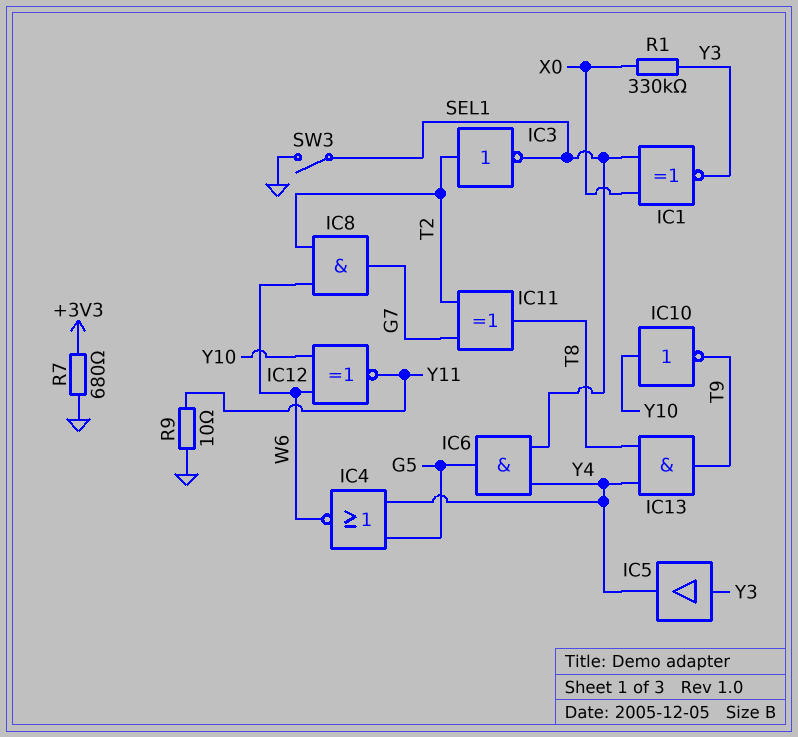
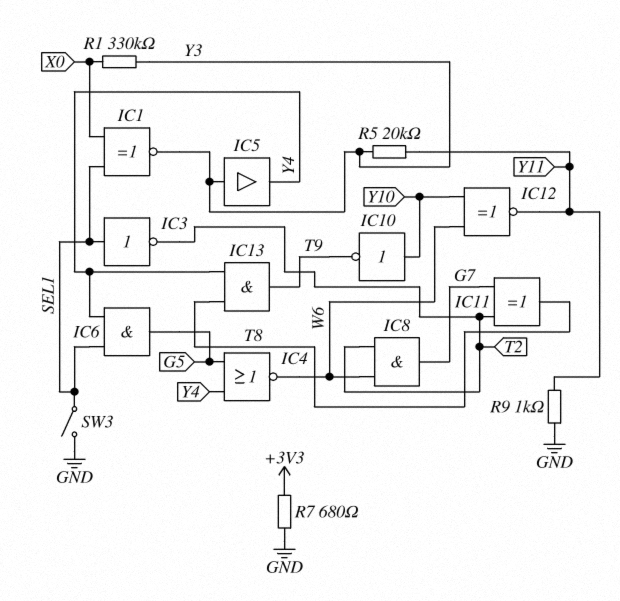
IC3: NOT (in T2, out SEL1) -> NOT (in SEL1, out T2)
R5: none -> 20k (Y3, Y11)
R9: 10 (GND, Y11) -> 1k (GND, Y11)

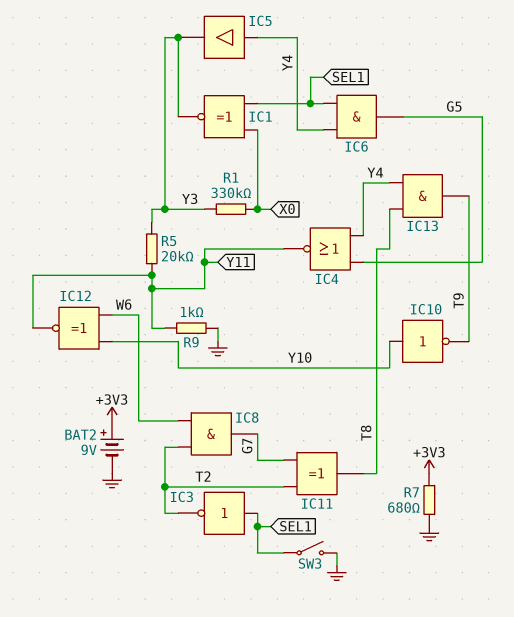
BAT2: none -> 9V (plus +3V3, minus GND)
IC4: NOR (in G5, in Y4, out W6) -> NOR (in G5, in Y4, out Y11)
IC5: buffer (in Y3, out Y4) -> buffer (in Y4, out Y3)

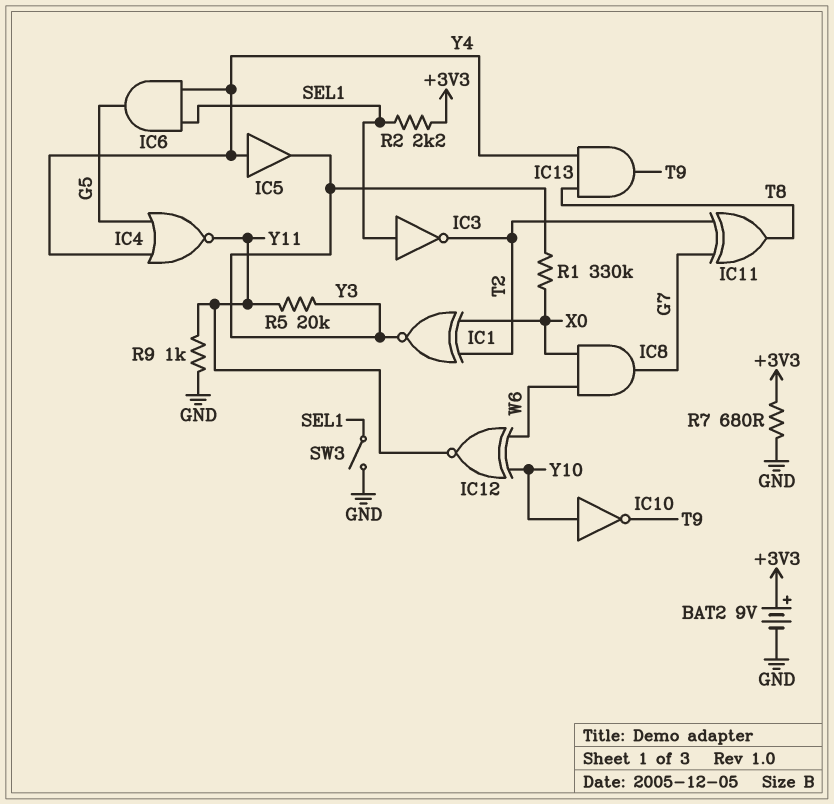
IC1: XNOR (in SEL1, in X0, out Y3) -> XNOR (in T2, in X0, out Y3)
IC8: AND (in T2, in W6, out G7) -> AND (in W6, in X0, out G7)
R2: none -> 2.2k (+3V3, SEL1)

